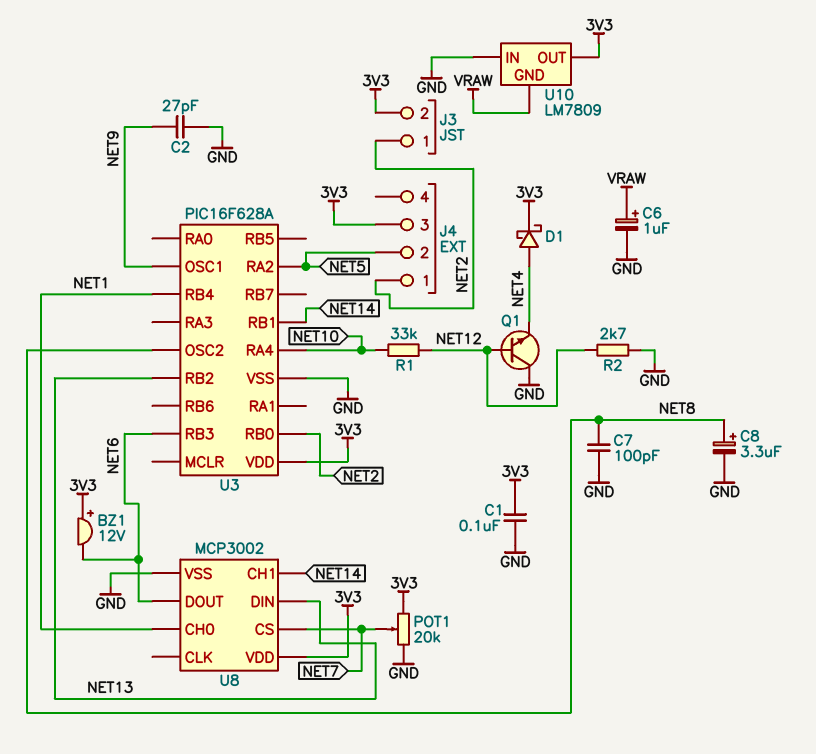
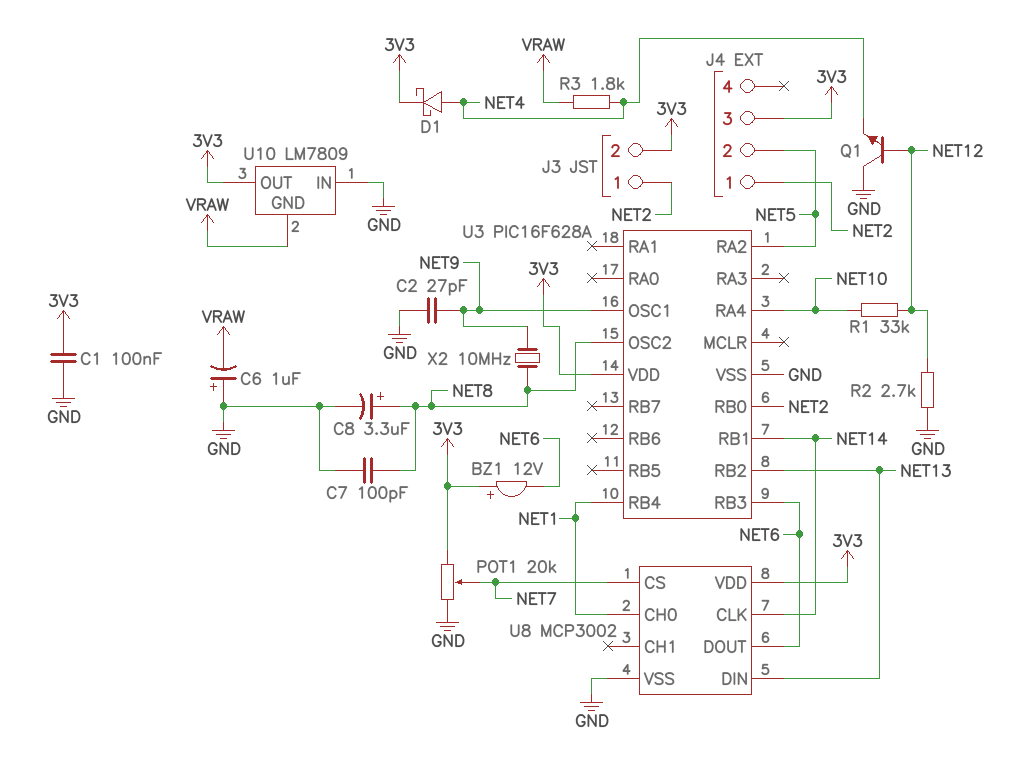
C6: 1uF (plus VRAW, minus GND) -> 1uF (plus GND, minus VRAW)
R3: none -> 1.8k (NET4, VRAW)
U8 pin CH1: NET14 -> none
U8 pin CLK: none -> NET14
X2: none -> 10MHz (NET8, NET9)

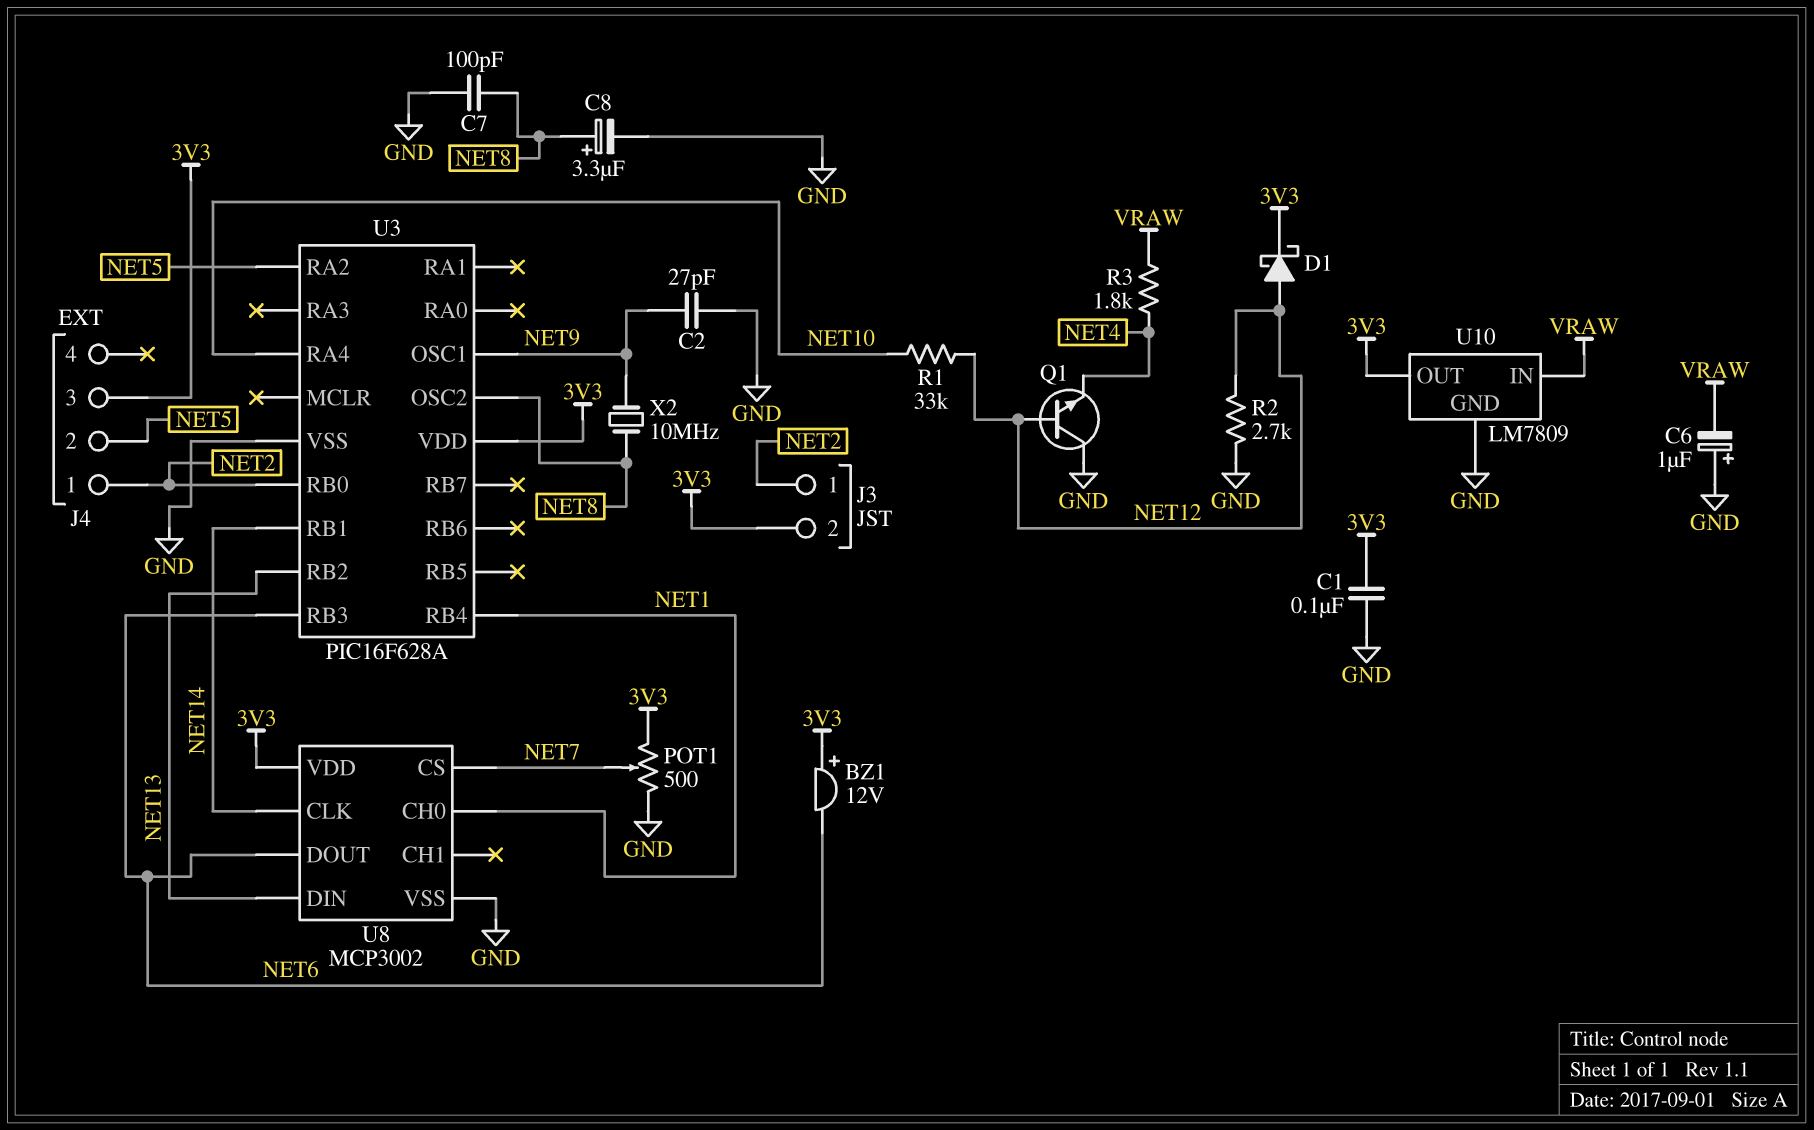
D1: schottky (A NET4, K 3V3) -> schottky (A NET12, K 3V3)
POT1: 20k (3V3, GND, wiper NET7) -> 500 (3V3, GND, wiper NET7)
U10 pin GND: VRAW -> GND
U10 pin IN: GND -> VRAW

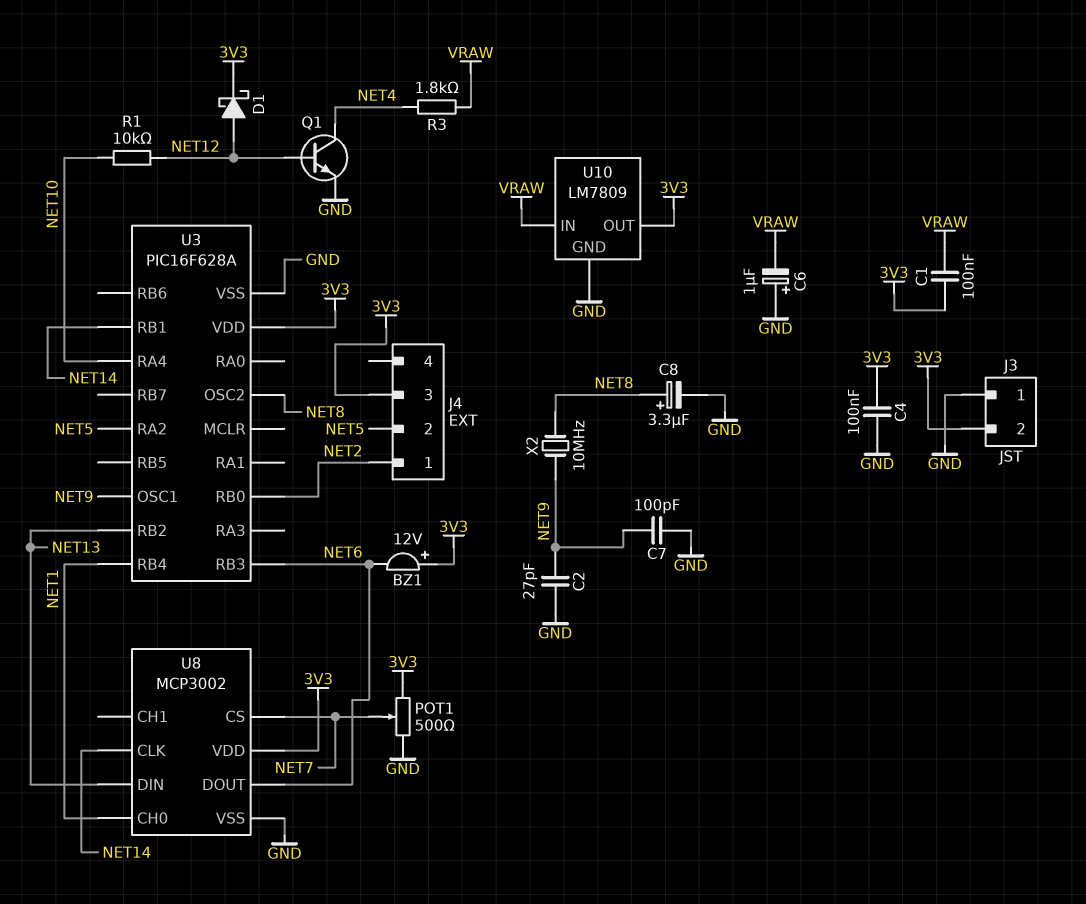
C1: 100nF (3V3, GND) -> 100nF (3V3, VRAW)
C4: none -> 100nF (3V3, GND)
C7: 100pF (GND, NET8) -> 100pF (GND, NET9)
J3 pin 1: NET2 -> GND
Q1: NPN (B NET12, C GND, E NET4) -> NPN (B NET12, C NET4, E GND)
R1: 33k (NET10, NET12) -> 10k (NET10, NET12)
R2: 2.7k (GND, NET12) -> none

